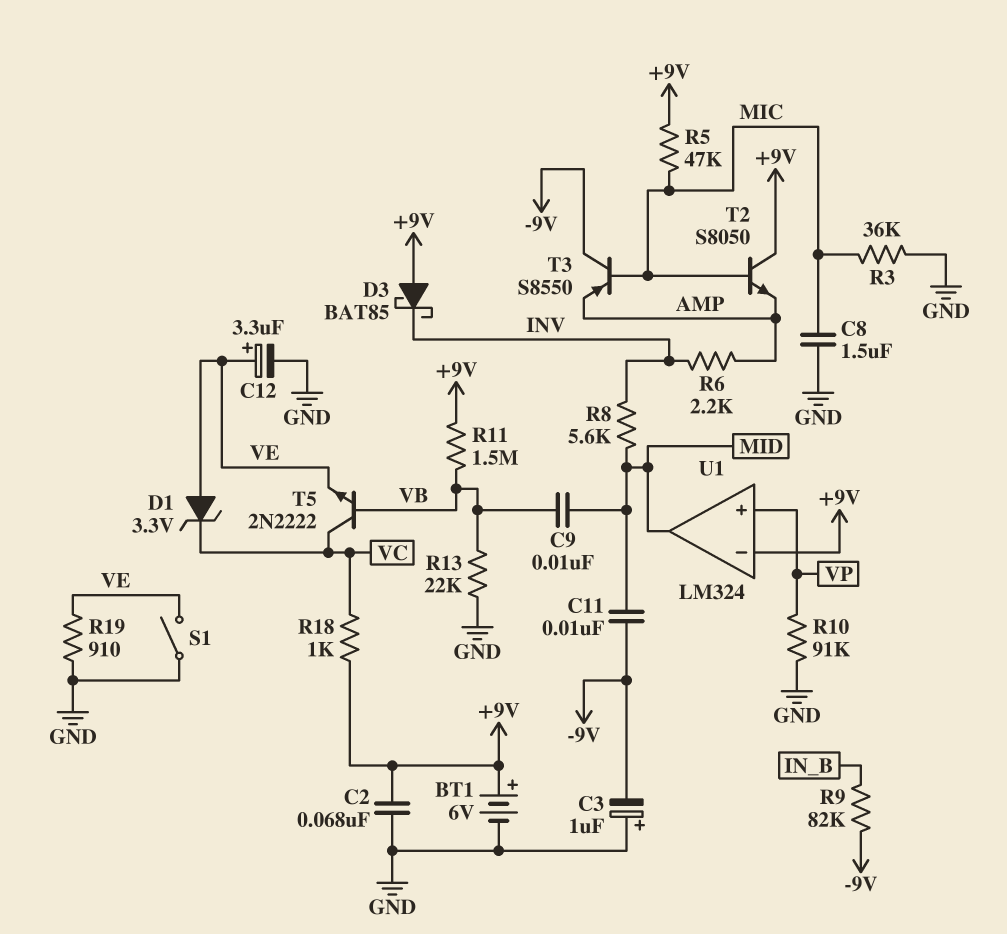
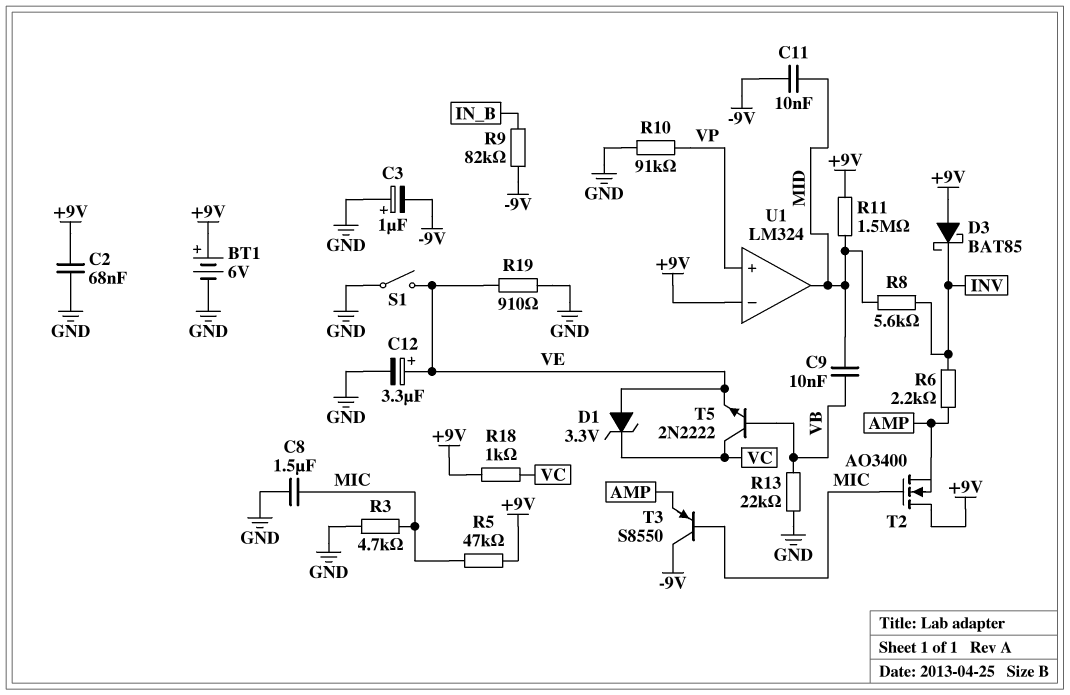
R3: 36k (GND, MIC) -> 4.7k (GND, MIC)
R11: 1.5M (+9V, VB) -> 1.5M (+9V, MID)
T2: NPN S8050 (B MIC, C +9V, E AMP) -> NMOS AO3400 (G MIC, D +9V, S AMP)

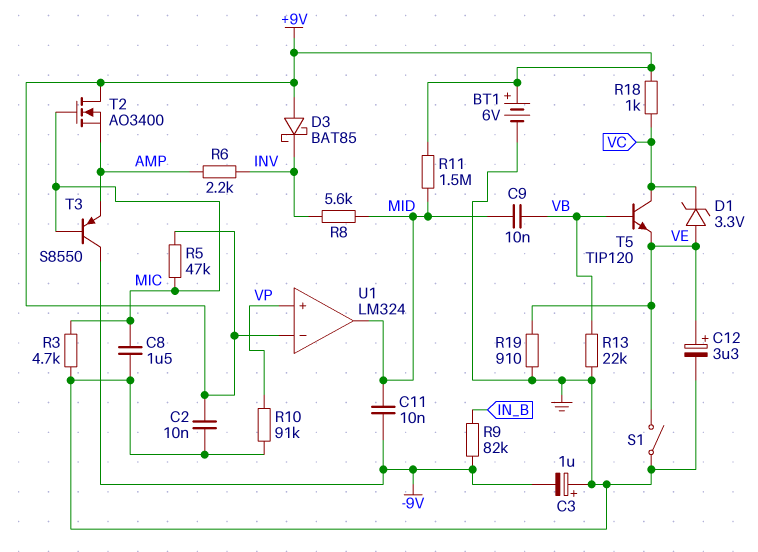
C2: 68nF (+9V, GND) -> 10nF (+9V, GND)
T5: NPN 2N2222 (B VB, C VC, E VE) -> NPN TIP120 (B VB, C VC, E VE)

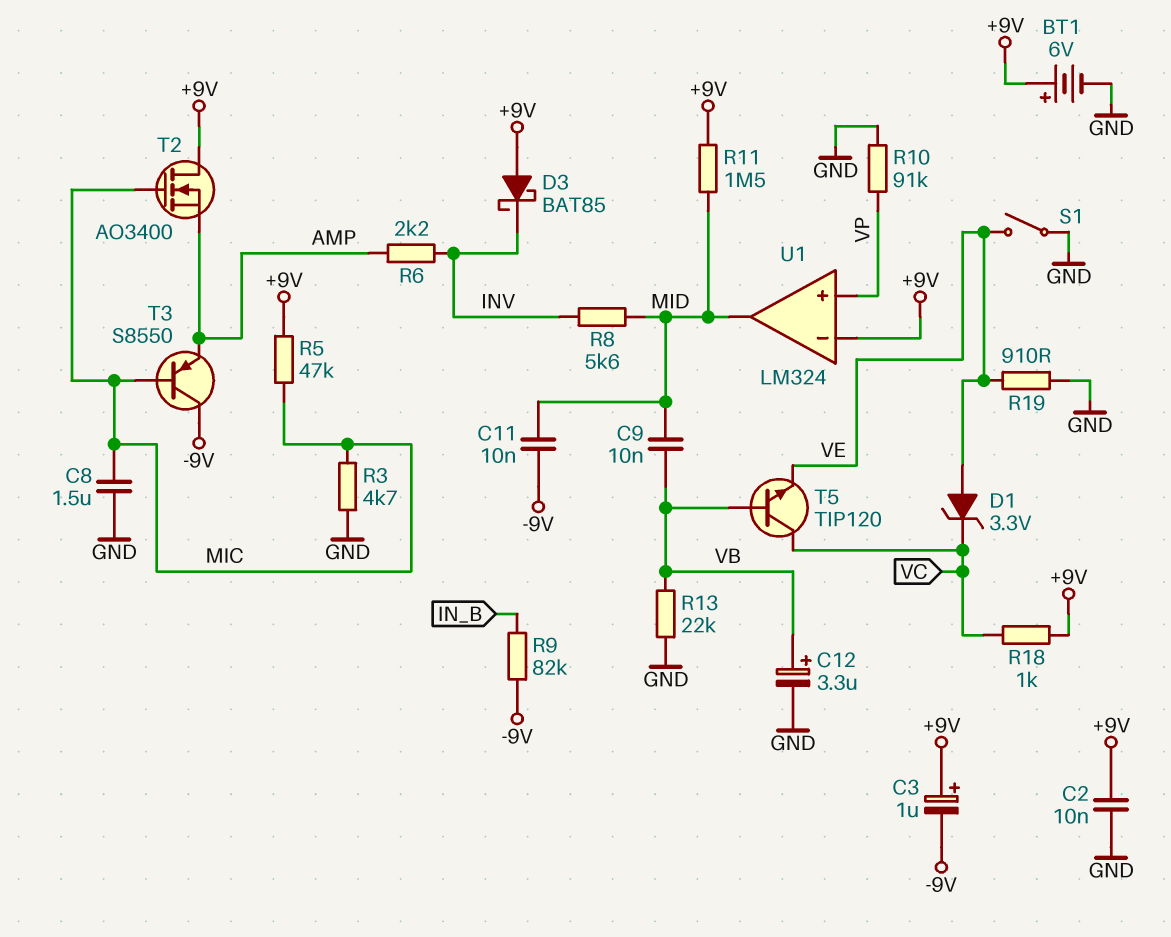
C3: 1uF (plus GND, minus -9V) -> 1uF (plus +9V, minus -9V)
C12: 3.3uF (plus VE, minus GND) -> 3.3uF (plus VB, minus GND)

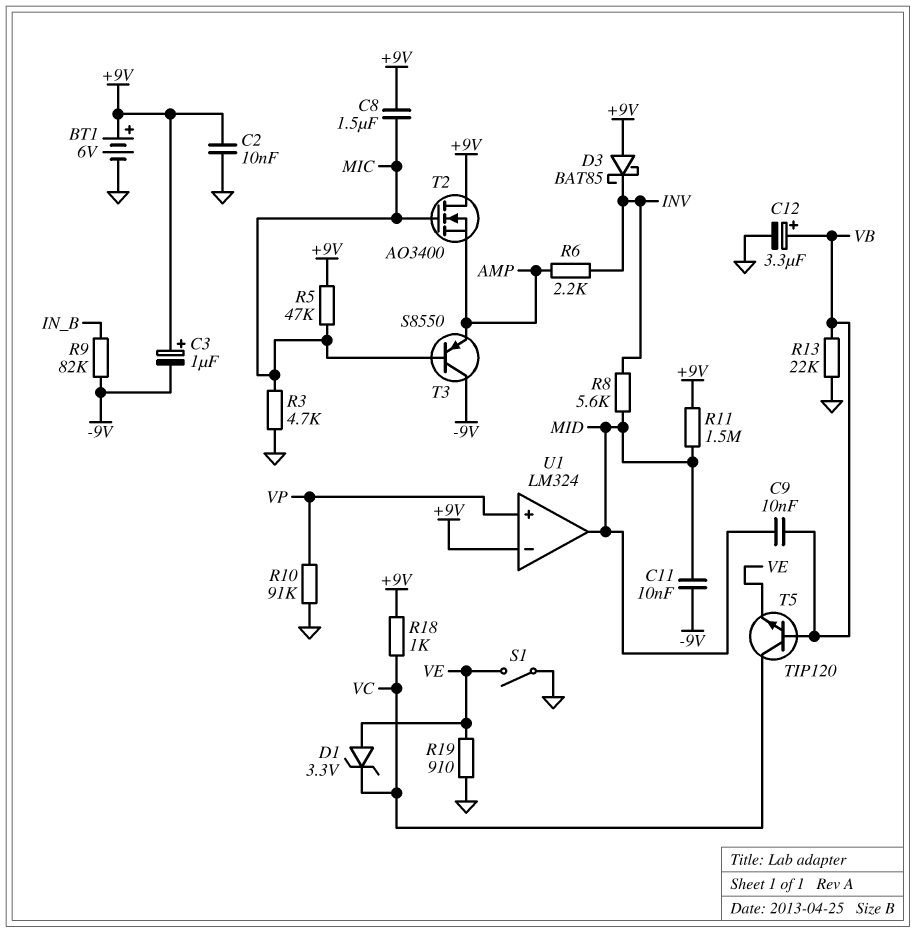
C8: 1.5uF (GND, MIC) -> 1.5uF (+9V, MIC)

